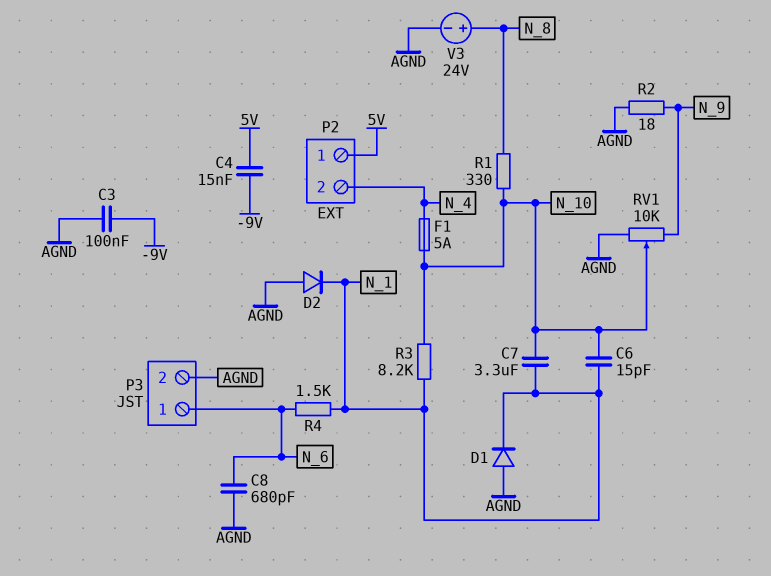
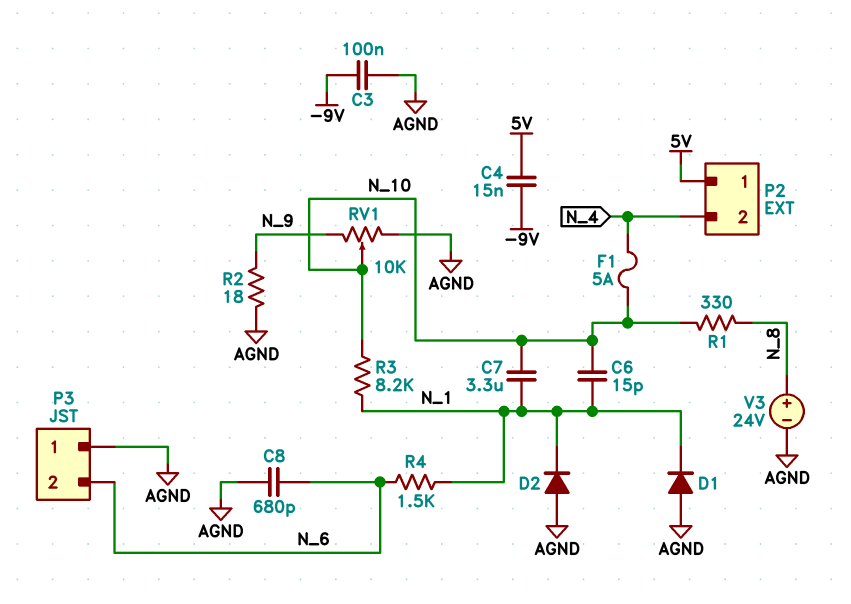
P3 pin 1: N_6 -> AGND
P3 pin 2: AGND -> N_6

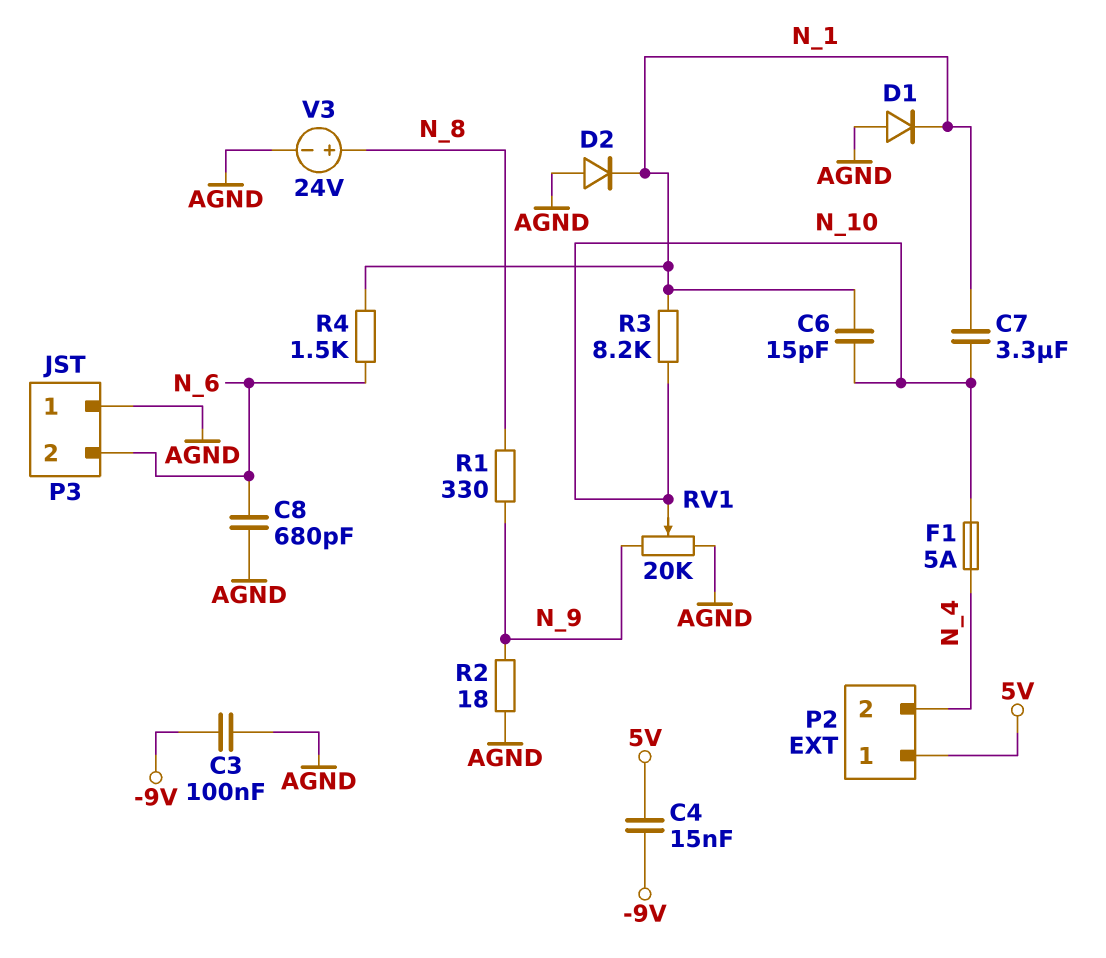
R1: 330 (N_8, N_10) -> 330 (N_8, N_9)
RV1: 10k (AGND, N_9, wiper N_10) -> 20k (AGND, N_9, wiper N_10)

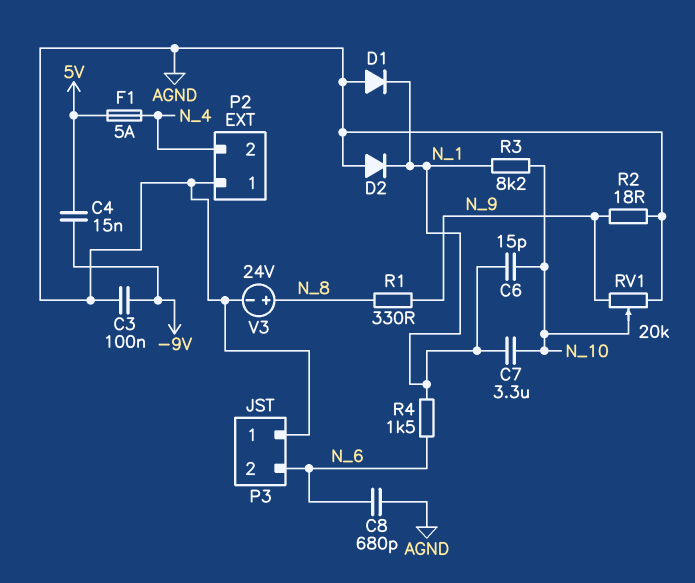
F1: 5A (N_4, N_10) -> 5A (5V, N_4)
P2 pin 1: 5V -> AGND

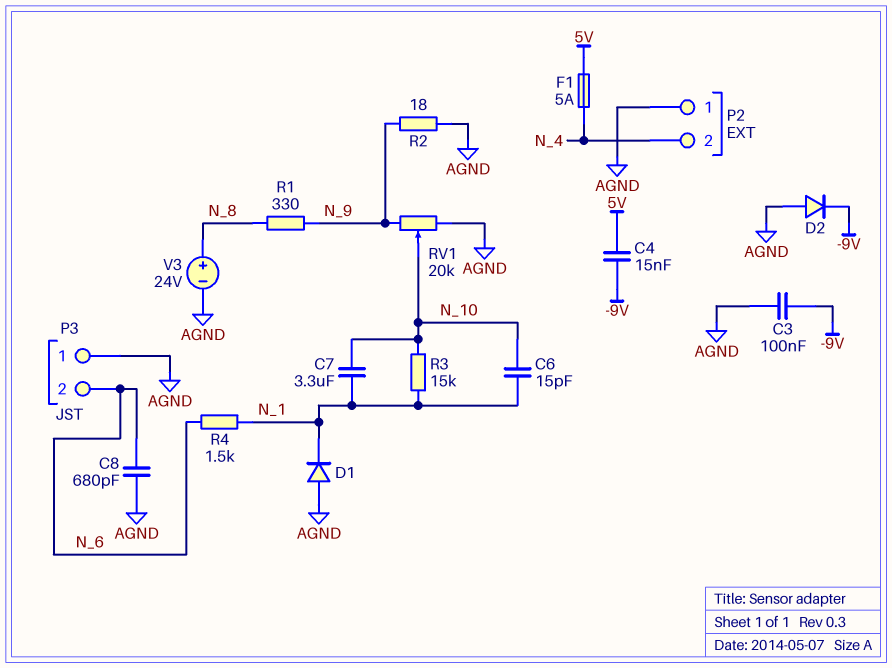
D2: diode (A AGND, K N_1) -> diode (A AGND, K -9V)
R3: 8.2k (N_1, N_10) -> 15k (N_1, N_10)

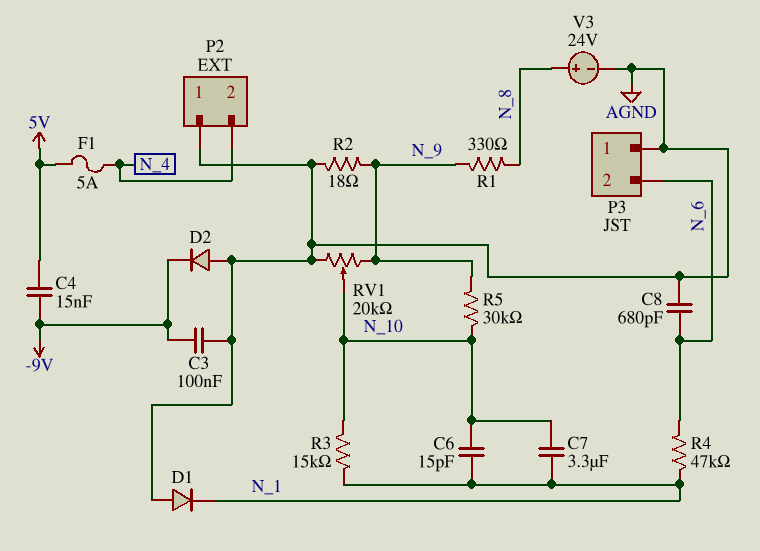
R4: 1.5k (N_1, N_6) -> 47k (N_1, N_6)
R5: none -> 30k (N_9, N_10)

